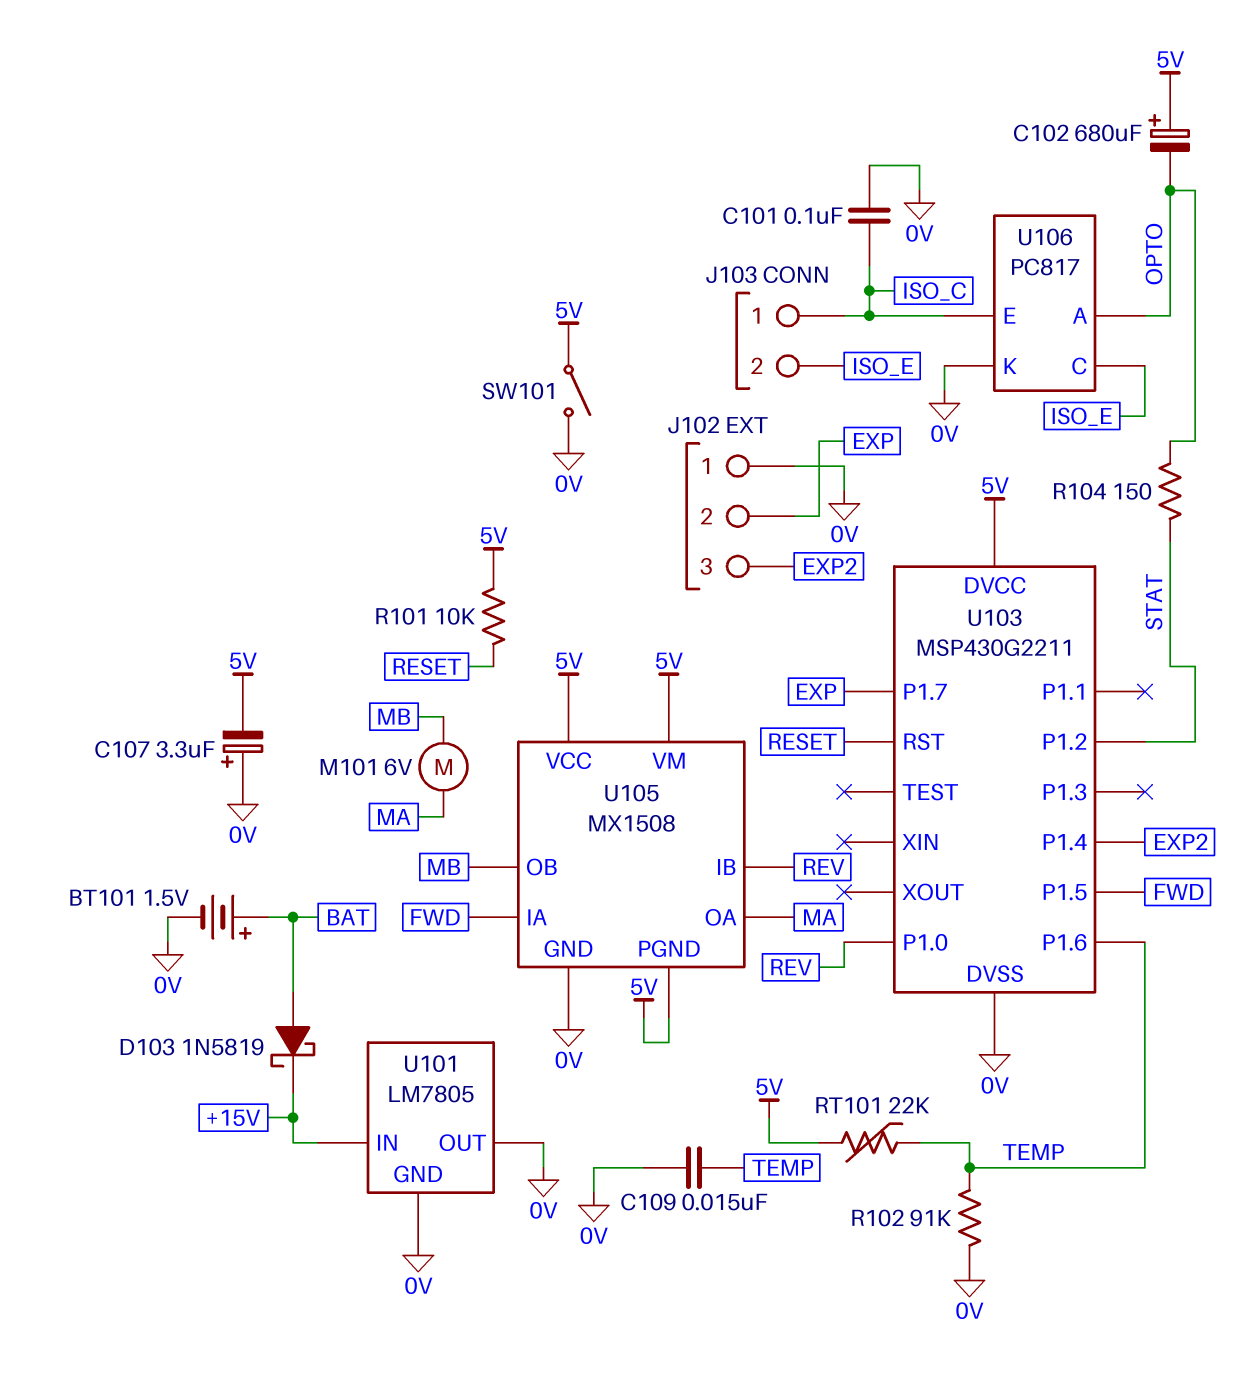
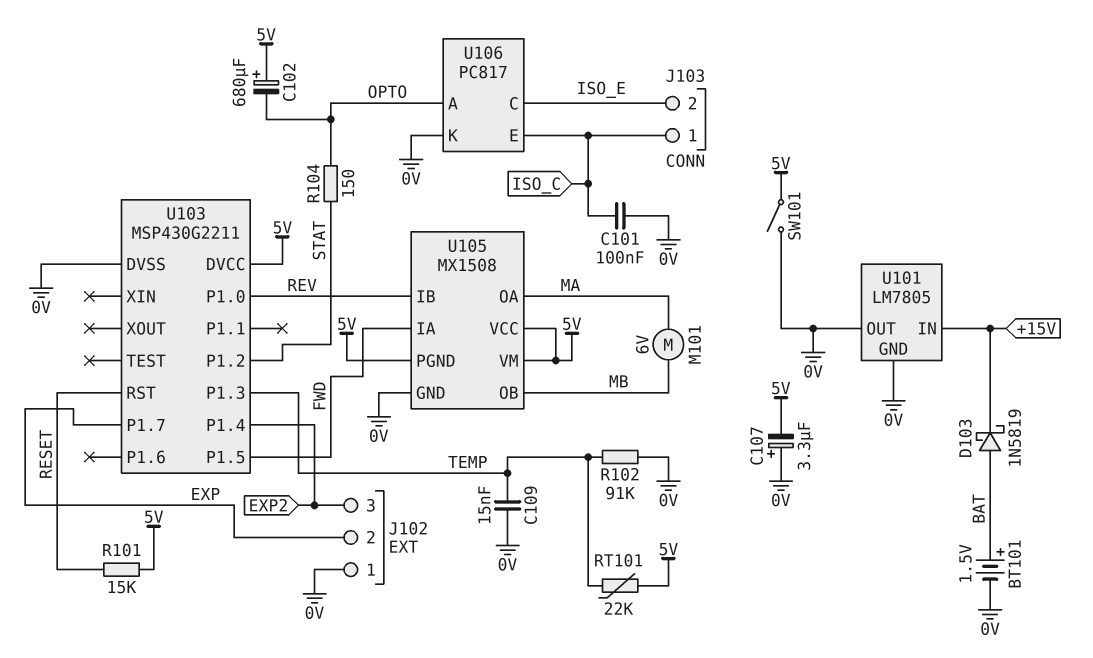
R101: 10k (5V, RESET) -> 15k (5V, RESET)
U103 pin P1.3: none -> TEMP
U103 pin P1.6: TEMP -> none

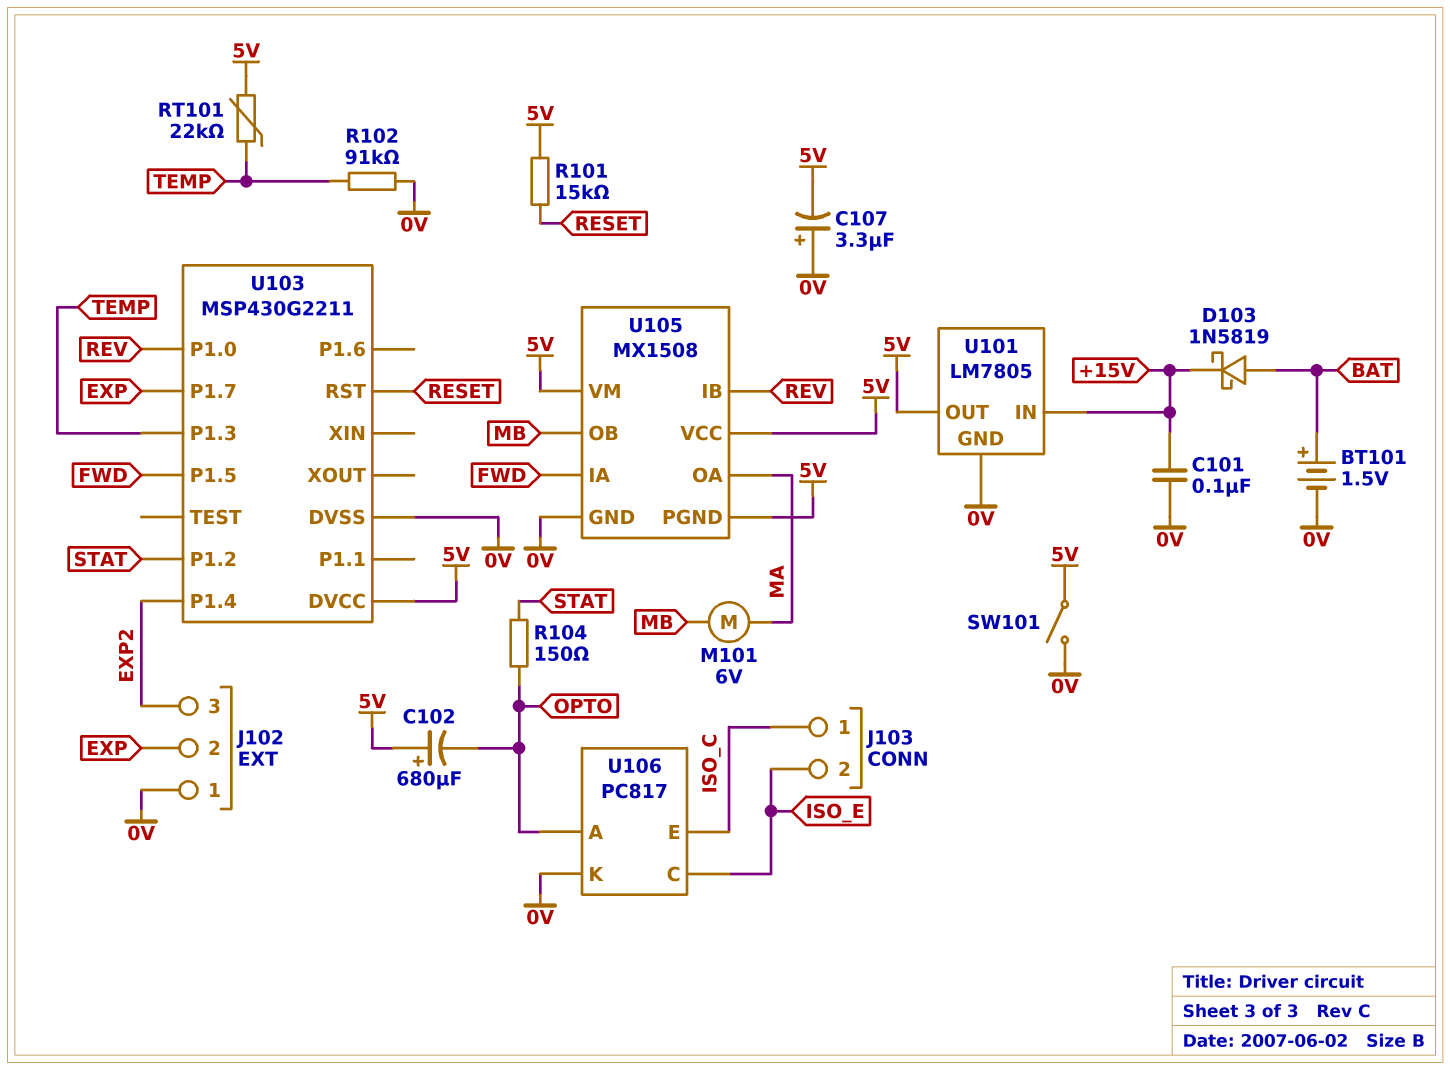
C101: 100nF (0V, ISO_C) -> 100nF (+15V, 0V)
C109: 15nF (0V, TEMP) -> none
U101 pin OUT: 0V -> 5V

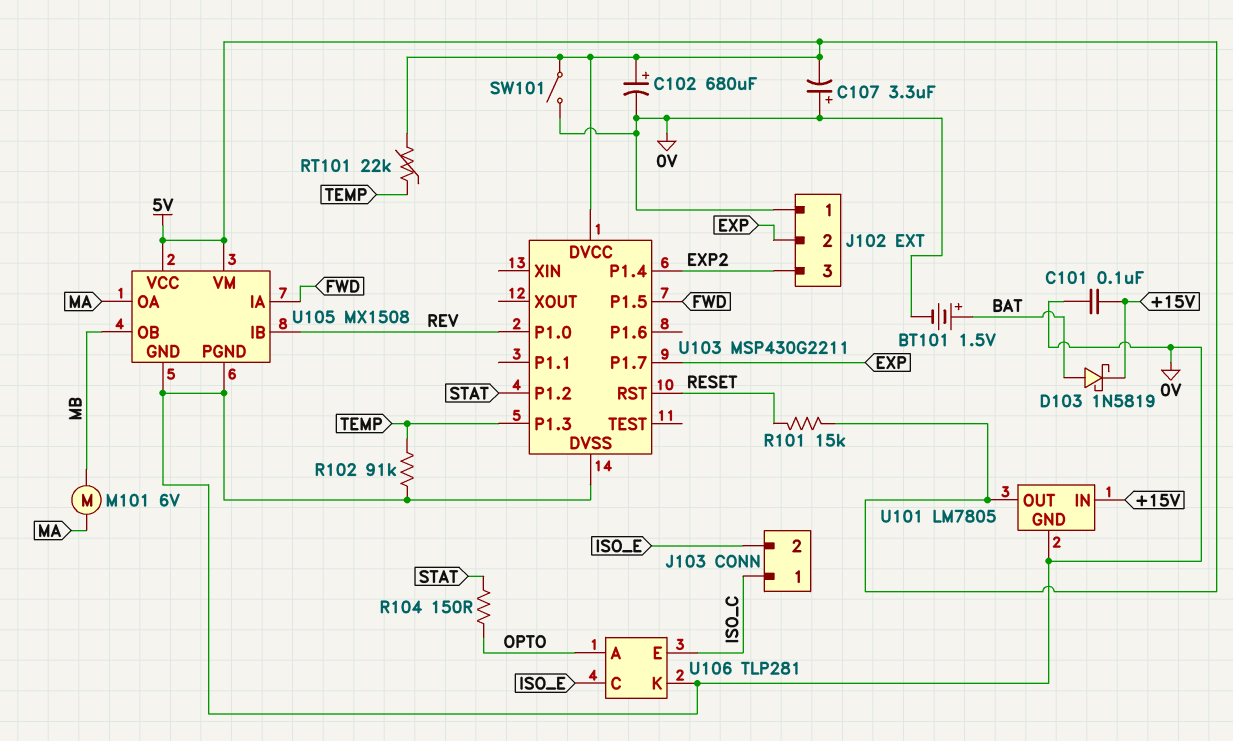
C102: 680uF (plus 5V, minus OPTO) -> 680uF (plus 5V, minus 0V)
U105 pin PGND: 5V -> 0V
U106: PC817 -> TLP281

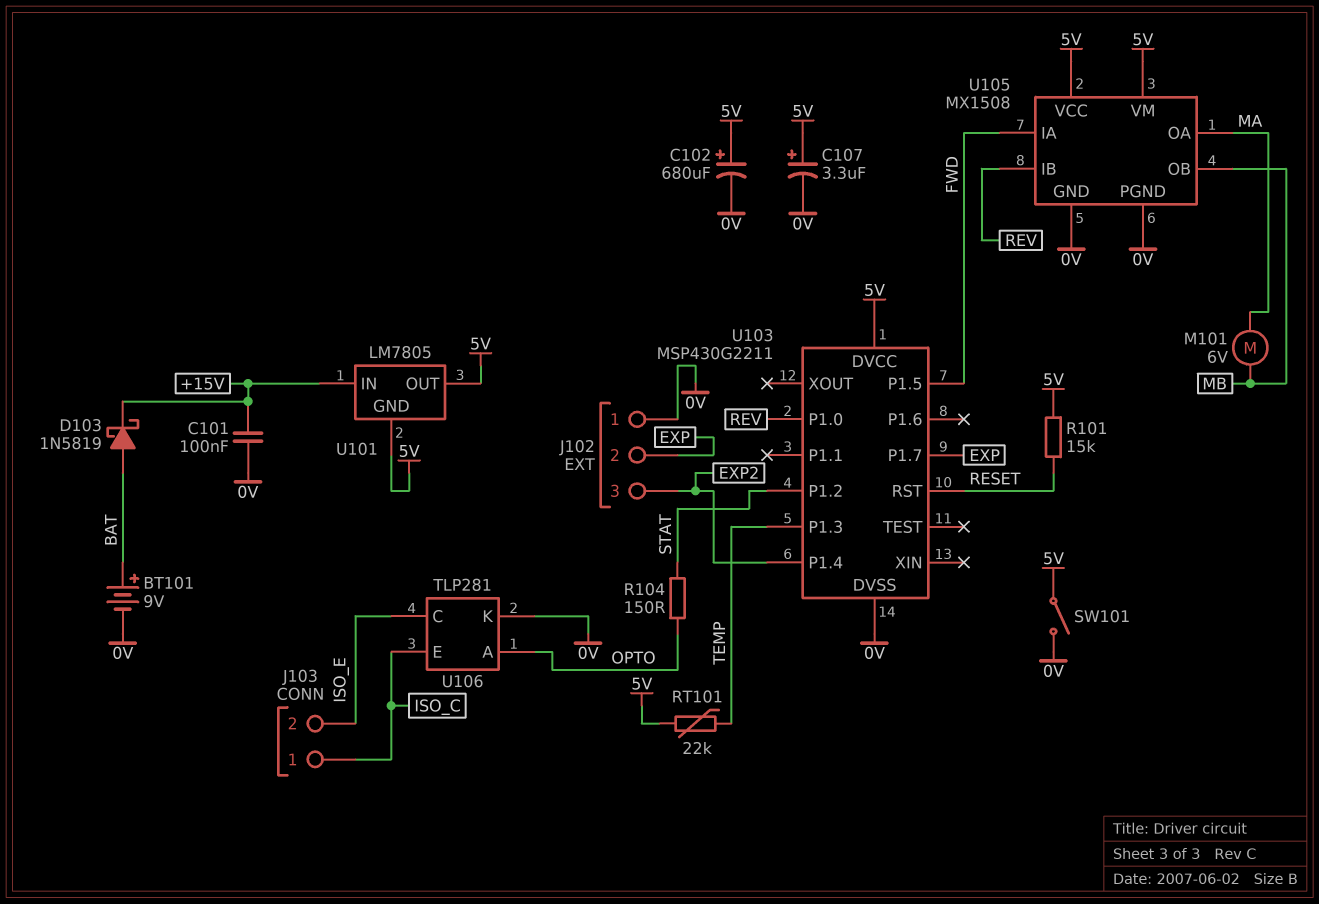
BT101: 1.5V (plus BAT, minus 0V) -> 9V (plus BAT, minus 0V)
C107: 3.3uF (plus 0V, minus 5V) -> 3.3uF (plus 5V, minus 0V)
R102: 91k (0V, TEMP) -> none
U101 pin GND: 0V -> 5V

